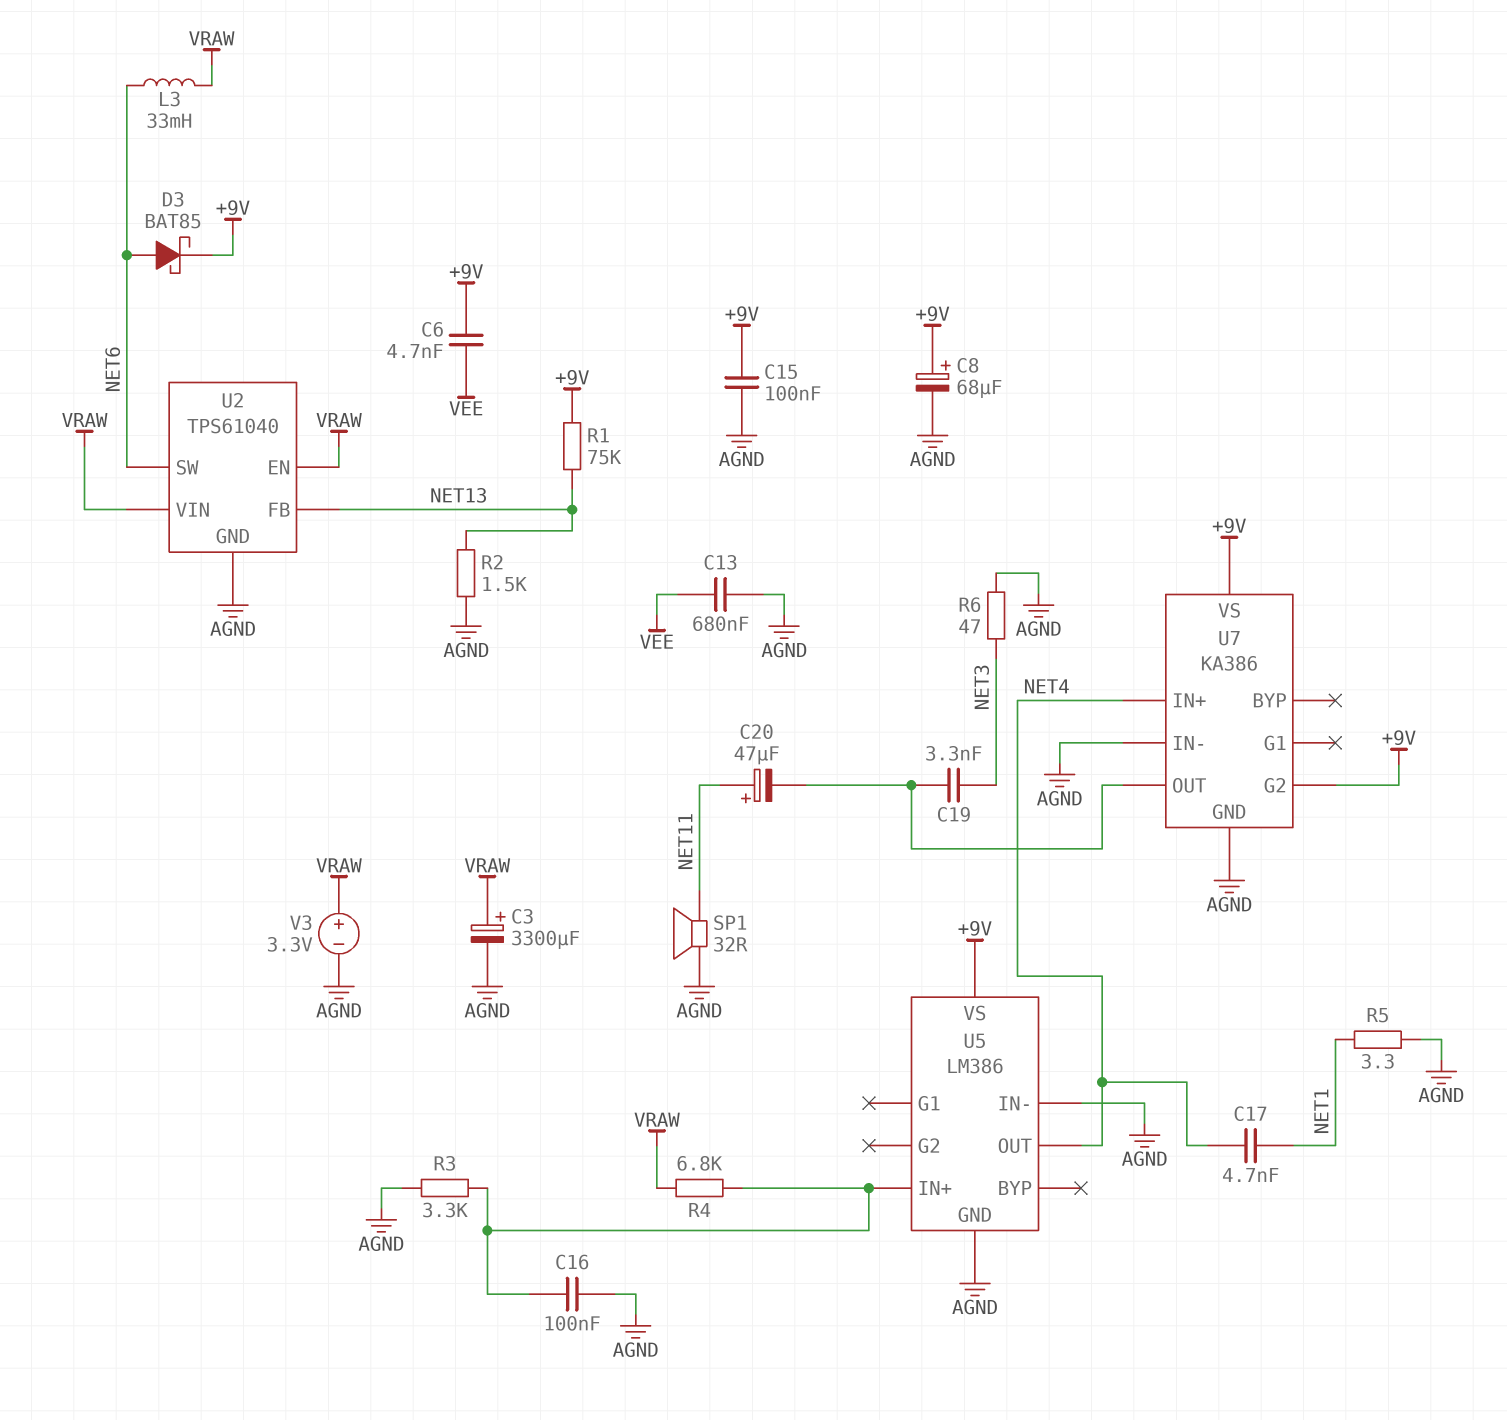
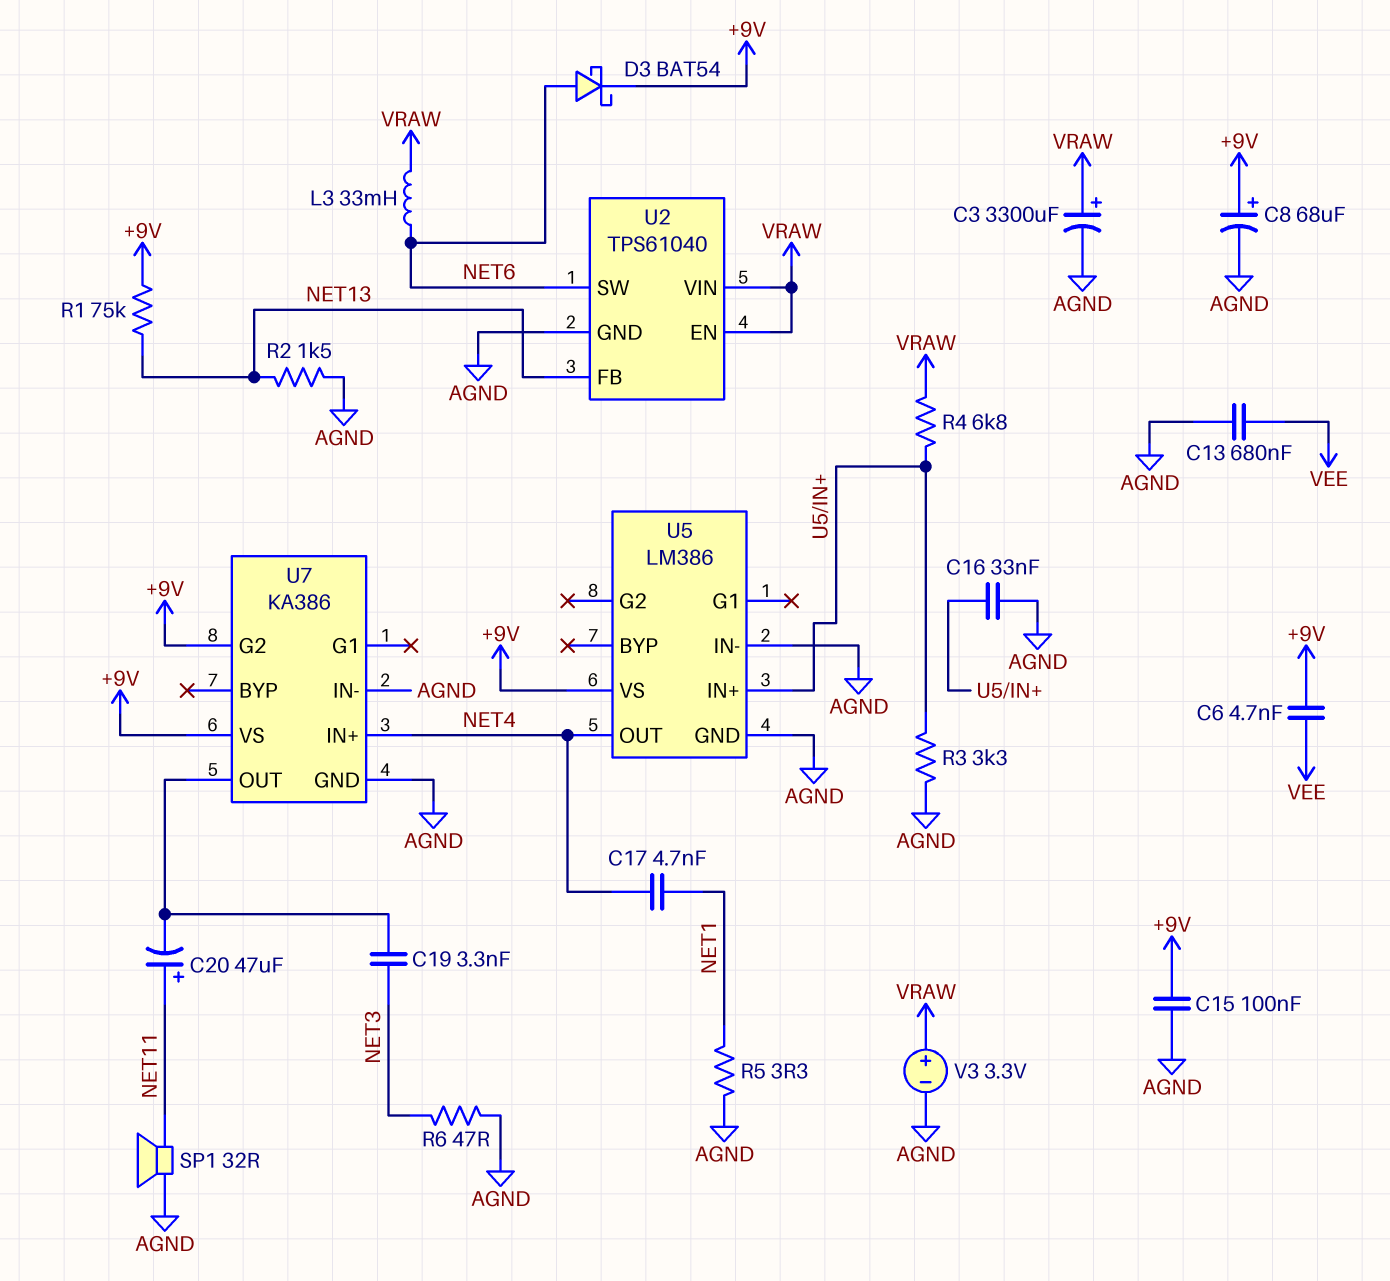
C16: 100nF (AGND, U5/IN+) -> 33nF (AGND, U5/IN+)
D3: schottky BAT85 (A NET6, K +9V) -> schottky BAT54 (A NET6, K +9V)

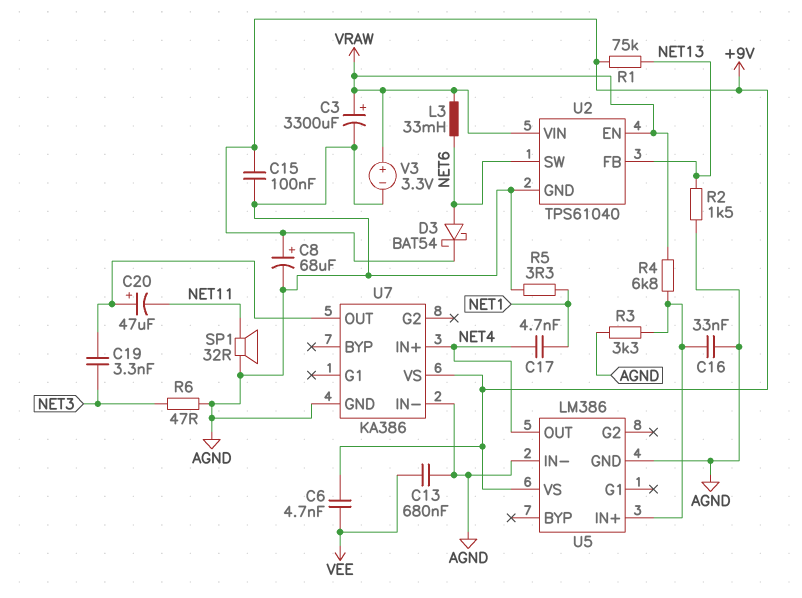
C20: 47uF (plus NET11, minus U7/OUT) -> 47uF (plus U7/OUT, minus NET11)
U7 pin G2: +9V -> none

